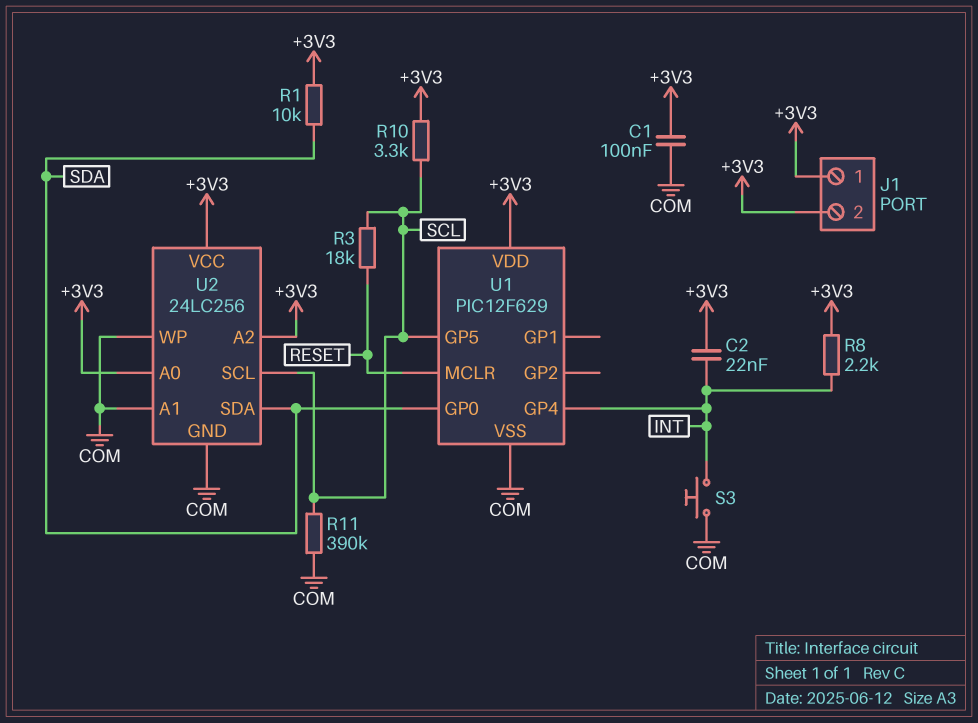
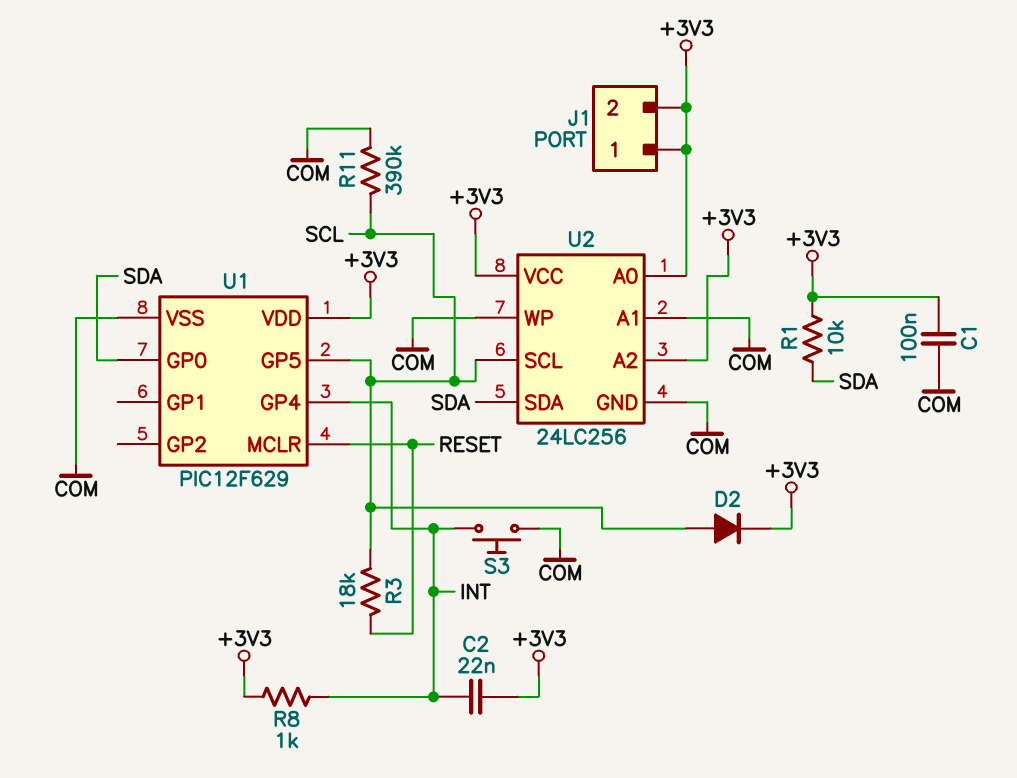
D2: none -> diode (A SCL, K +3V3)
R8: 2.2k (+3V3, INT) -> 1k (+3V3, INT)
R10: 3.3k (+3V3, SCL) -> none

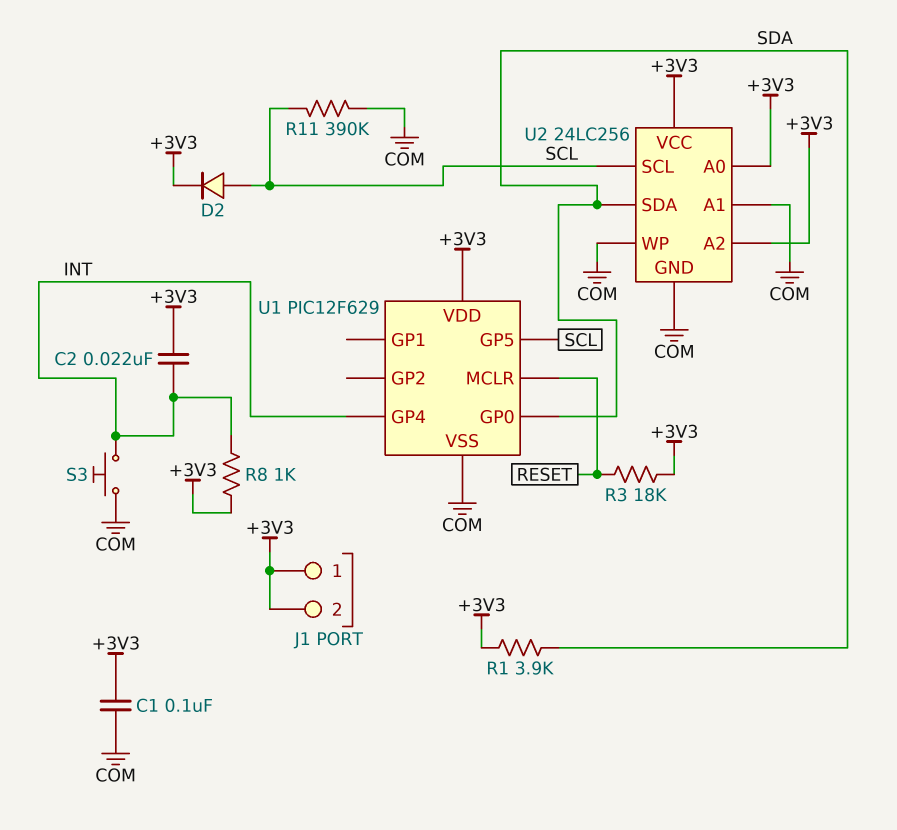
R1: 10k (+3V3, SDA) -> 3.9k (+3V3, SDA)
R3: 18k (RESET, SCL) -> 18k (+3V3, RESET)

